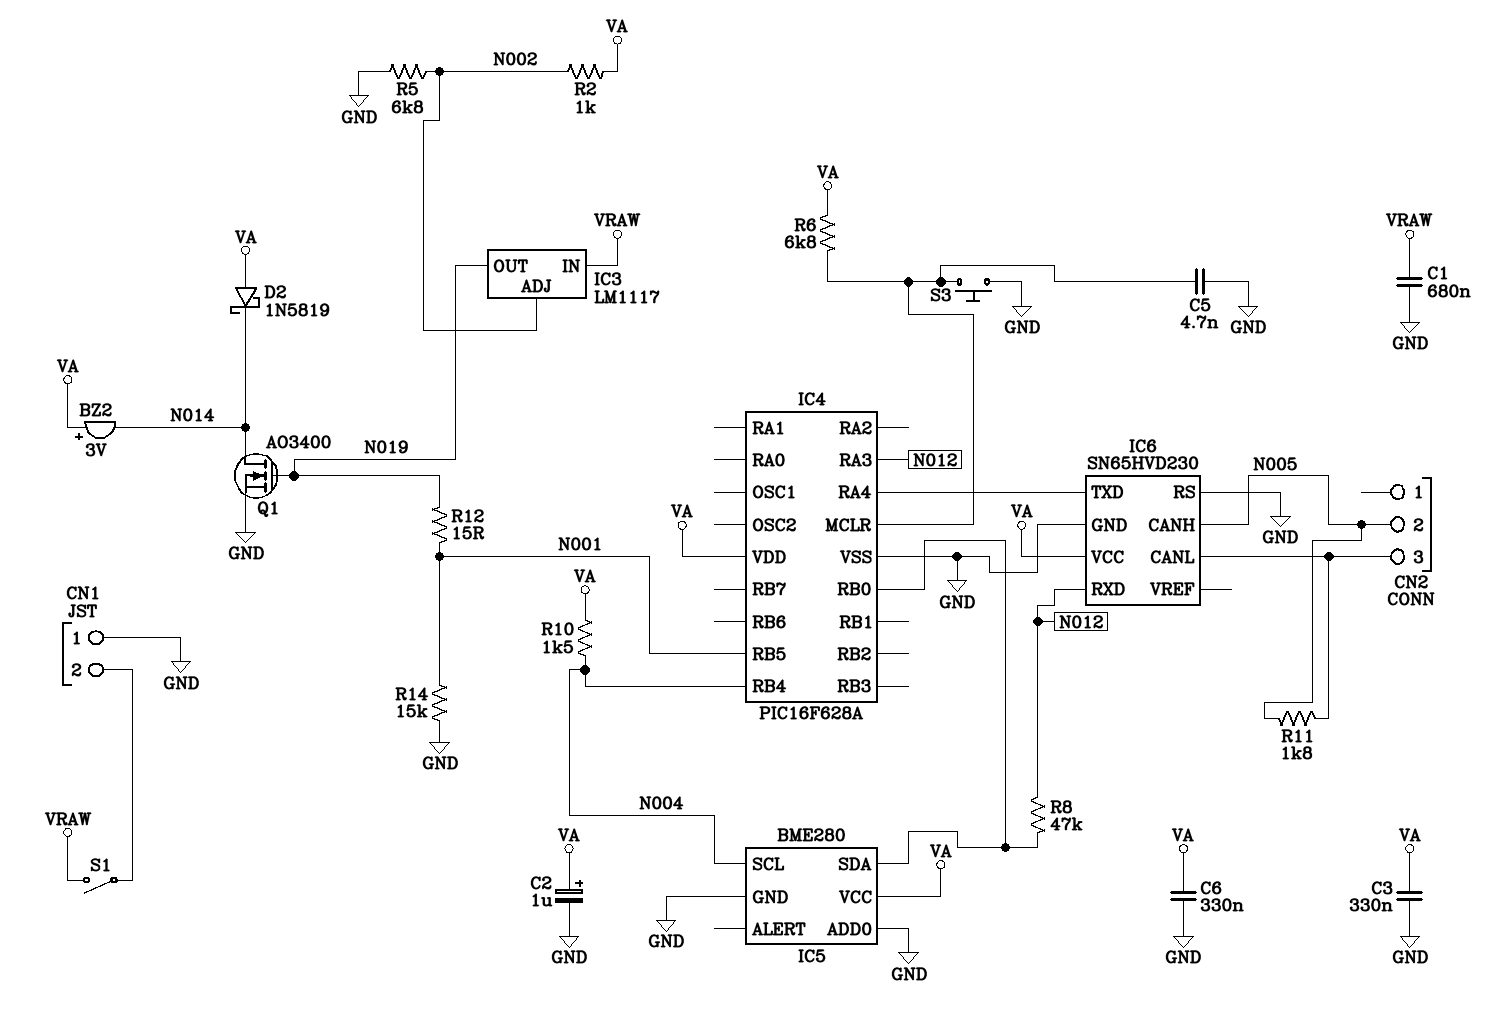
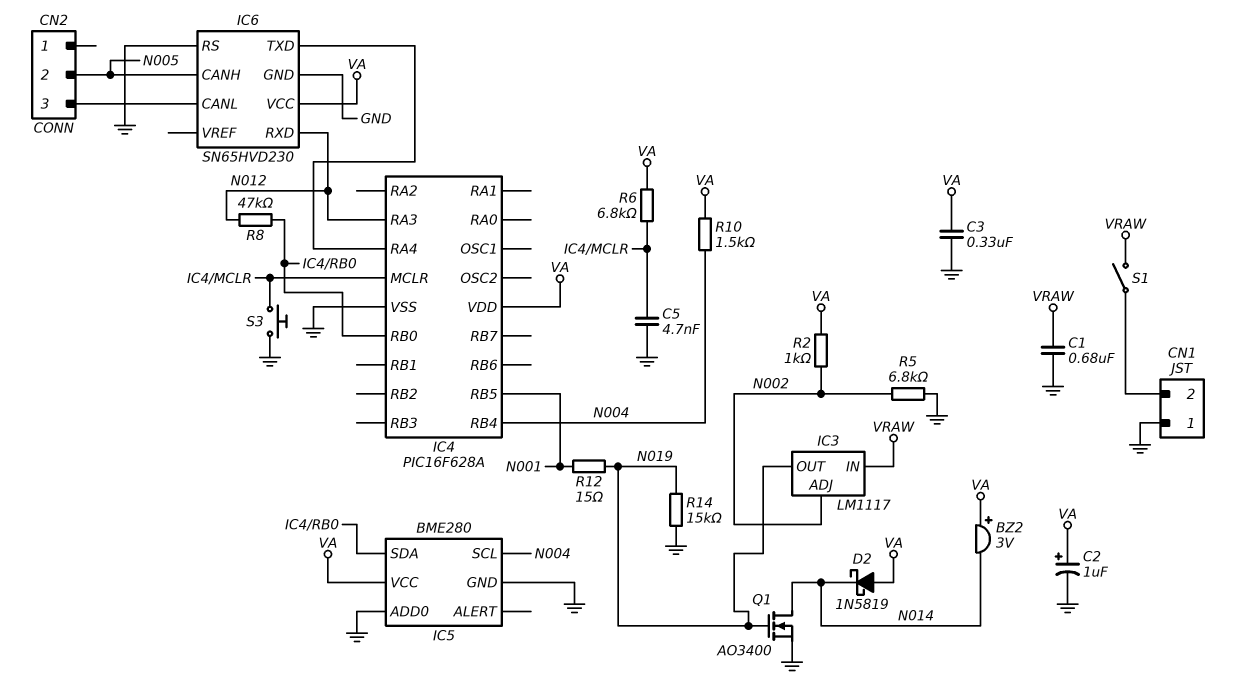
C6: 330nF (GND, VA) -> none
R11: 1.8k (CN2/3, N005) -> none
R14: 15k (GND, N001) -> 15k (GND, N019)

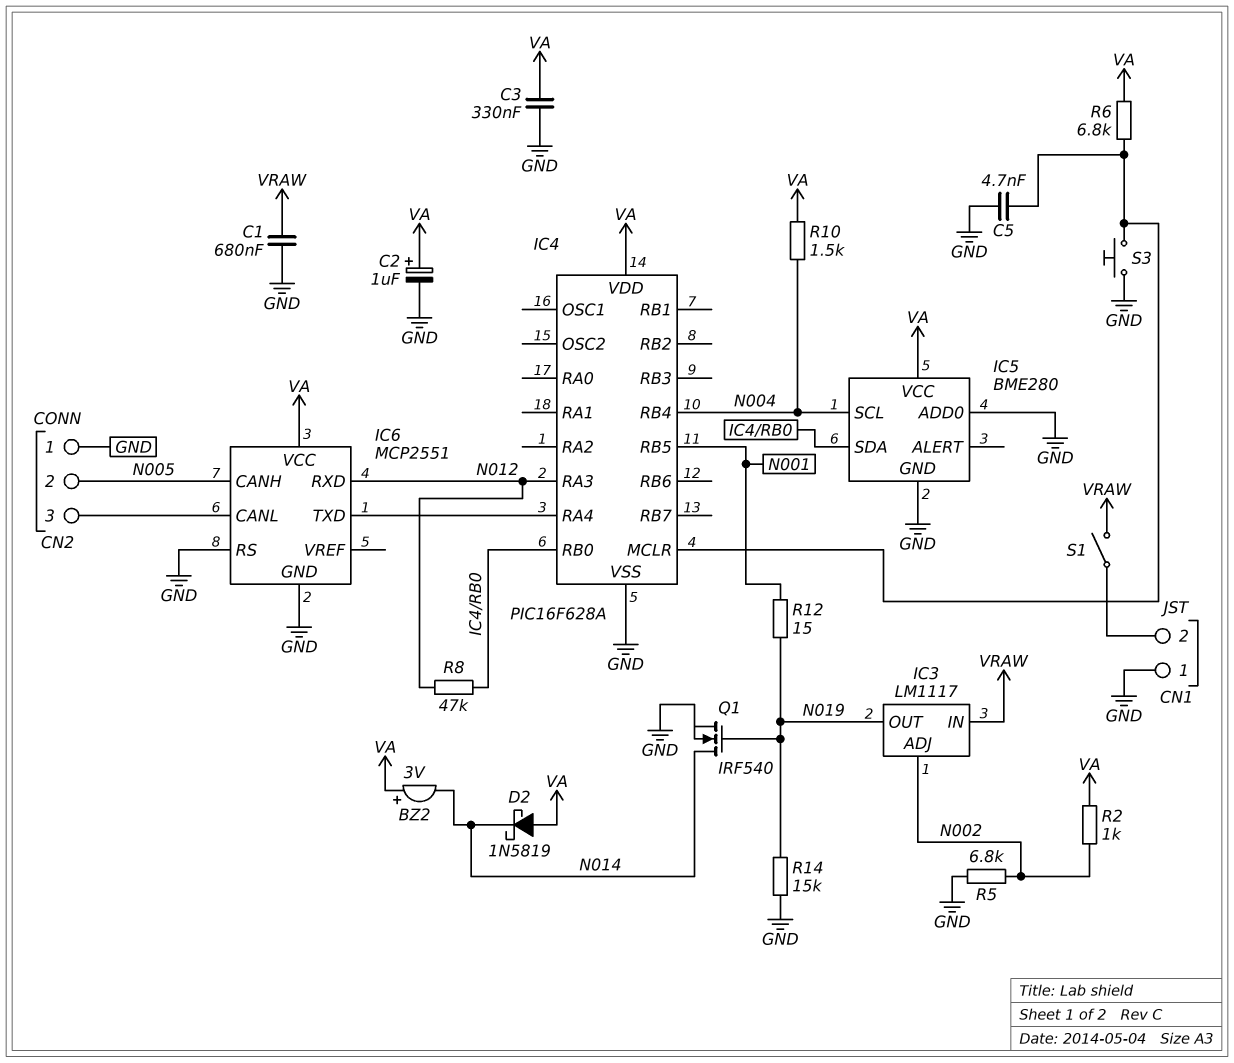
CN2 pin 1: none -> GND
IC6: SN65HVD230 -> MCP2551
Q1: NMOS AO3400 (G N019, D N014, S GND) -> NMOS IRF540 (G N019, D N014, S GND)

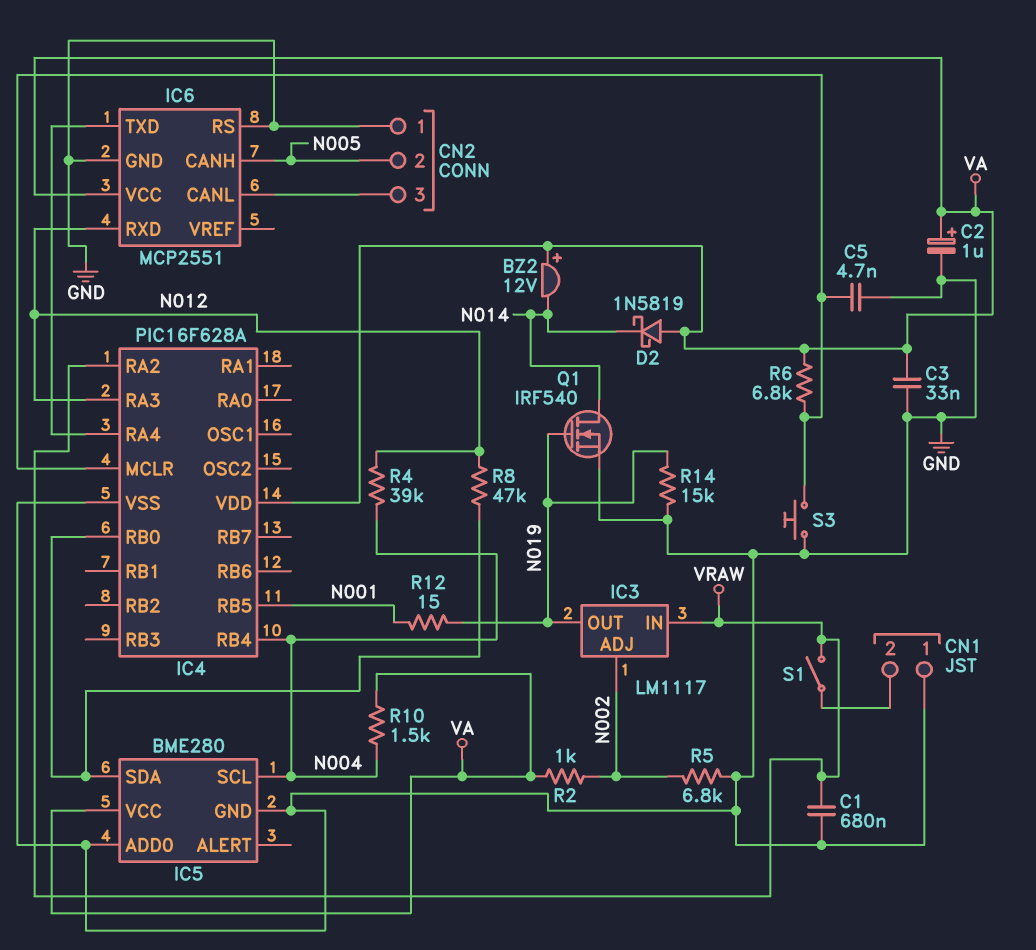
BZ2: buzzer 3V (plus VA, minus N014) -> buzzer 12V (plus VA, minus N014)
C3: 330nF (GND, VA) -> 33nF (GND, VA)
IC4 pin RA2: none -> VRAW
R4: none -> 39k (N004, N012)

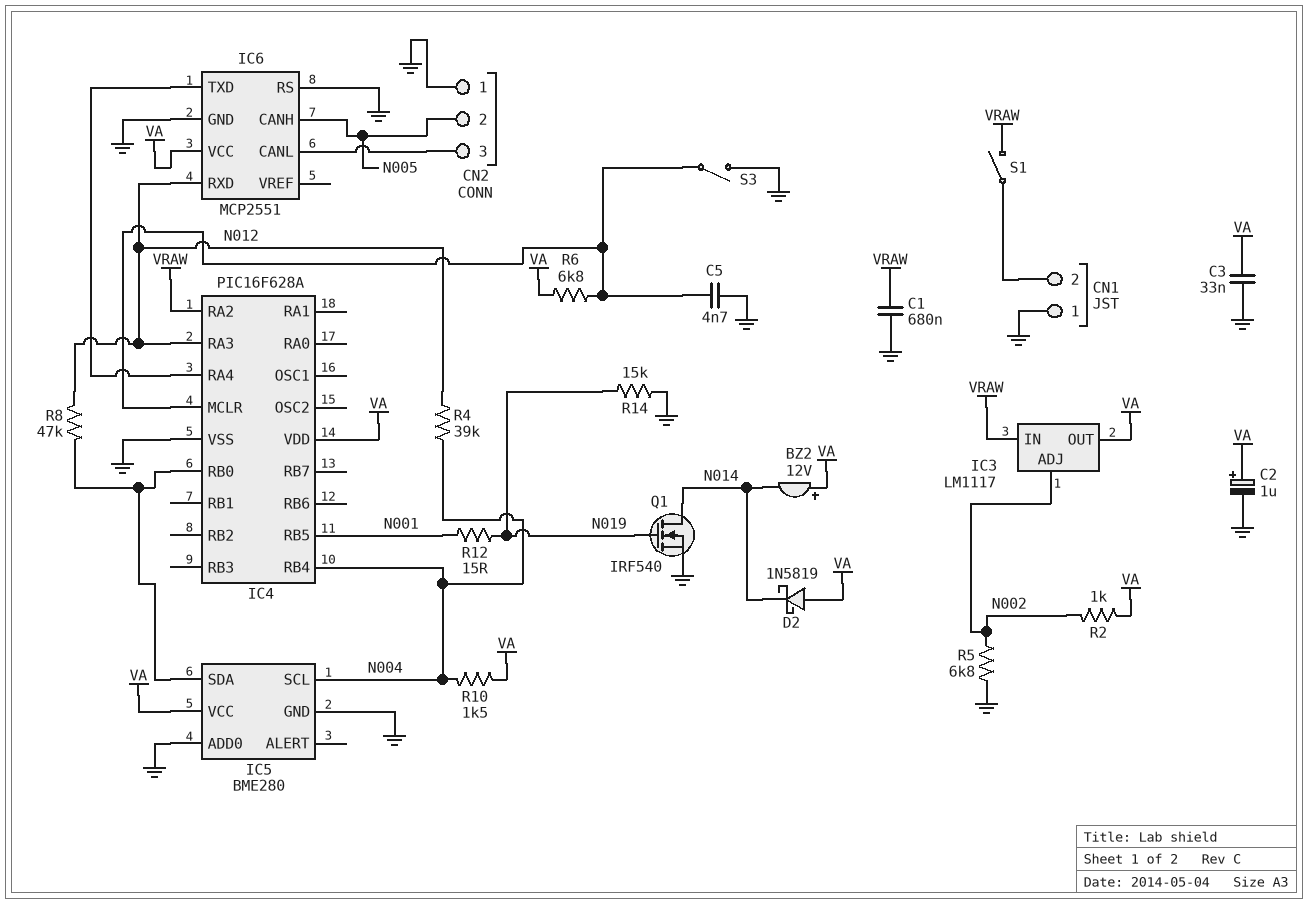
IC3 pin OUT: N019 -> VA
S3: button (GND, IC4/MCLR) -> switch (GND, IC4/MCLR)

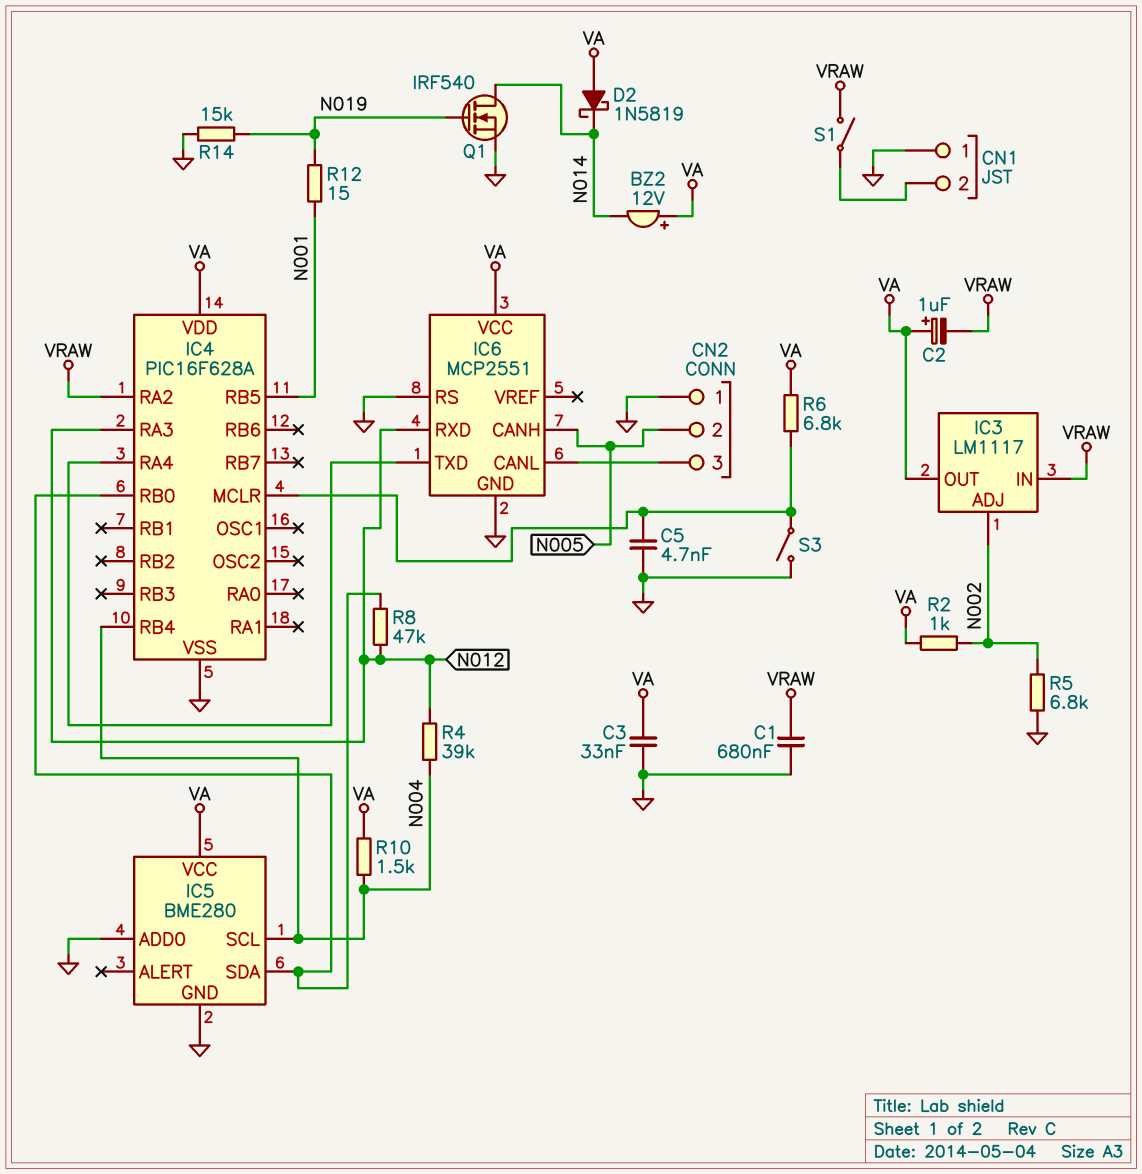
C2: 1uF (plus VA, minus GND) -> 1uF (plus VA, minus VRAW)

